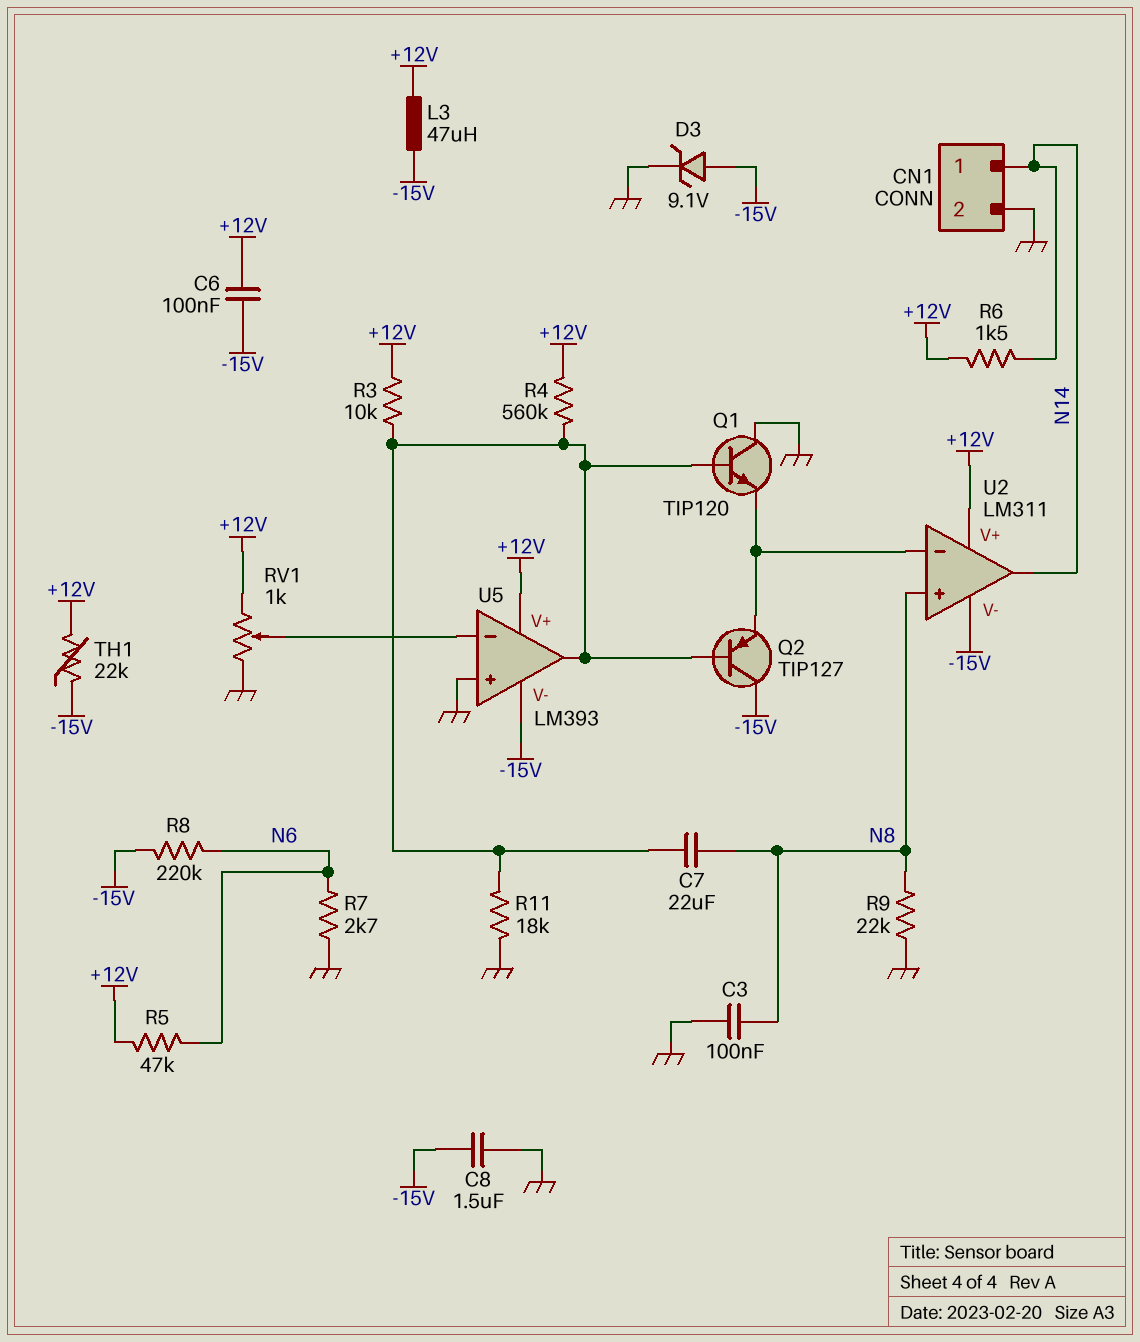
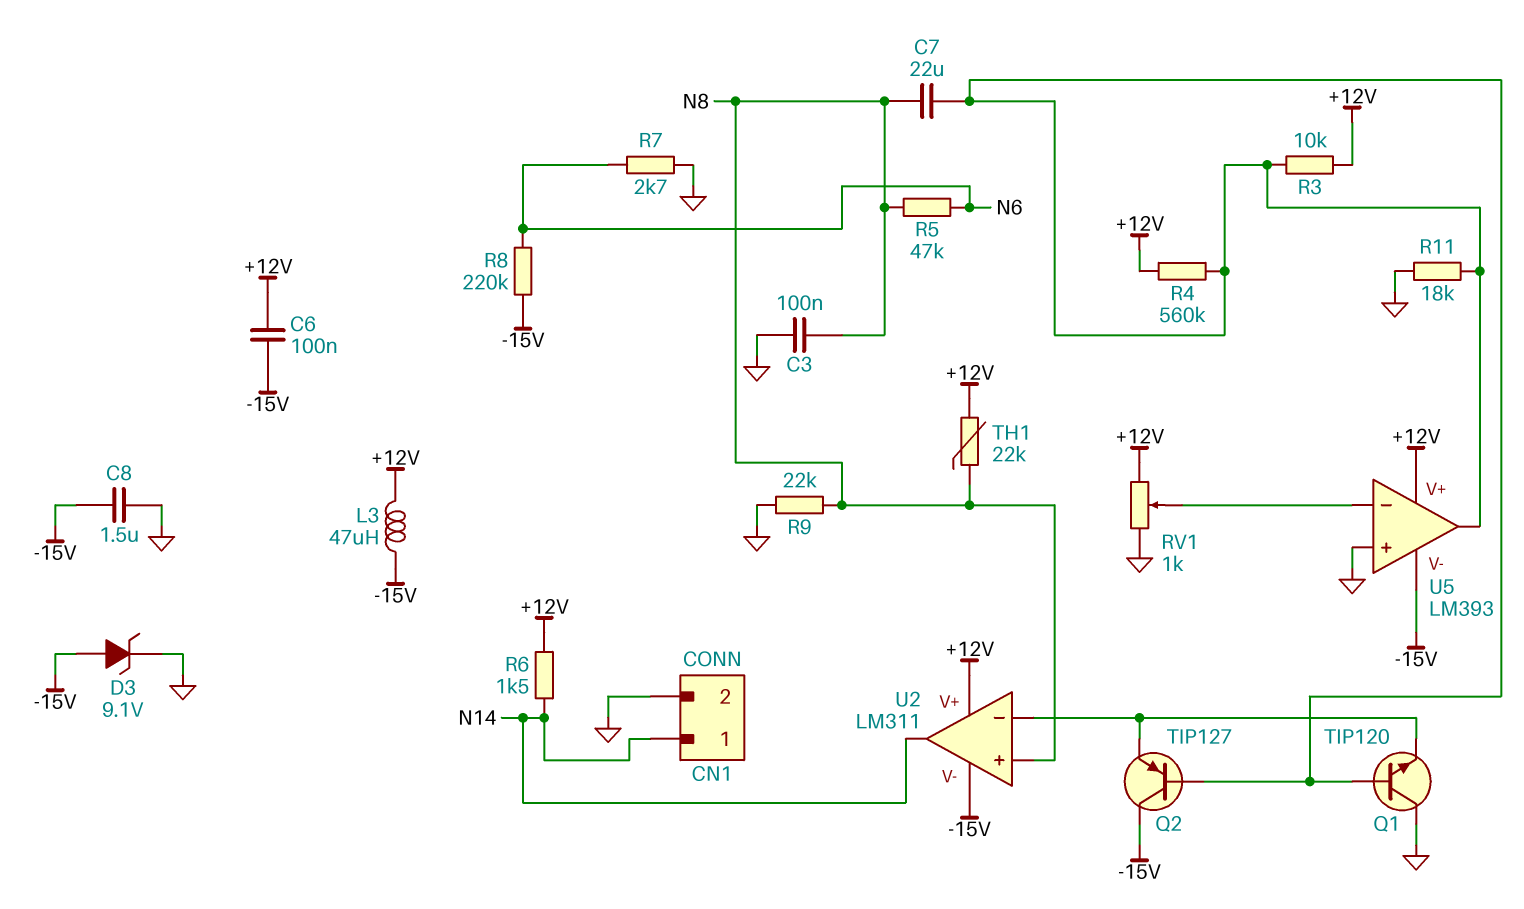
R5: 47k (+12V, N6) -> 47k (N6, N8)
TH1: 22k (+12V, -15V) -> 22k (+12V, N8)

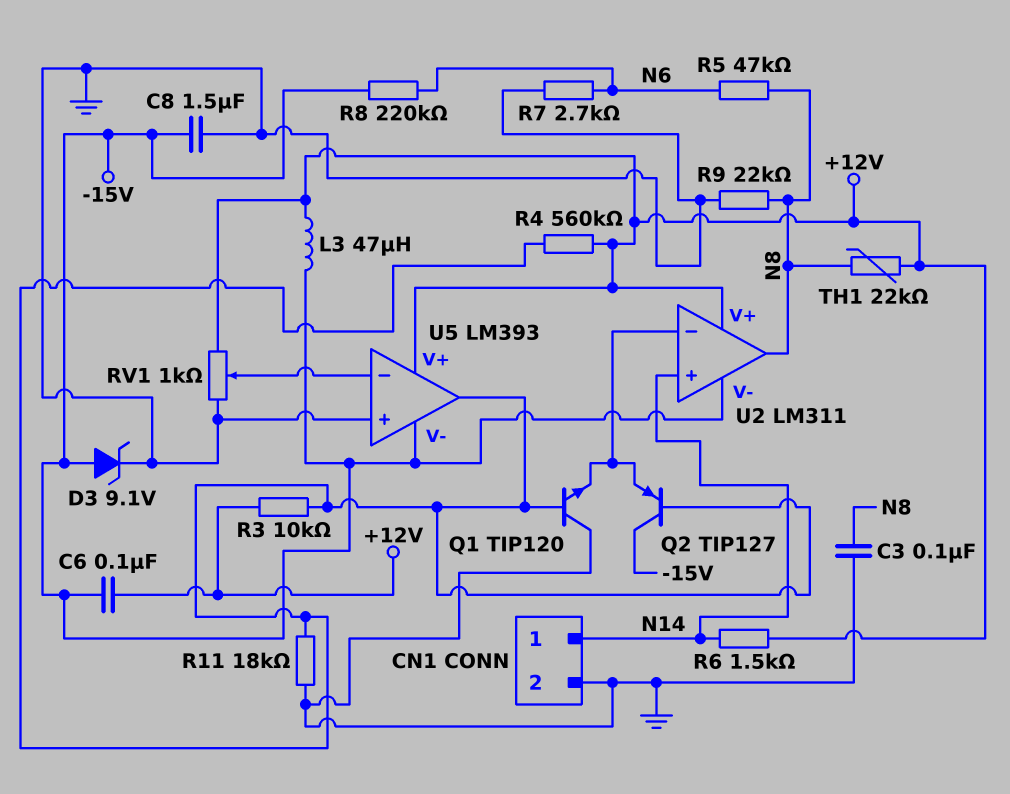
C7: 22uF (N8, U5/out) -> none
U2 pin in+: N8 -> N14
U2 pin out: N14 -> N8

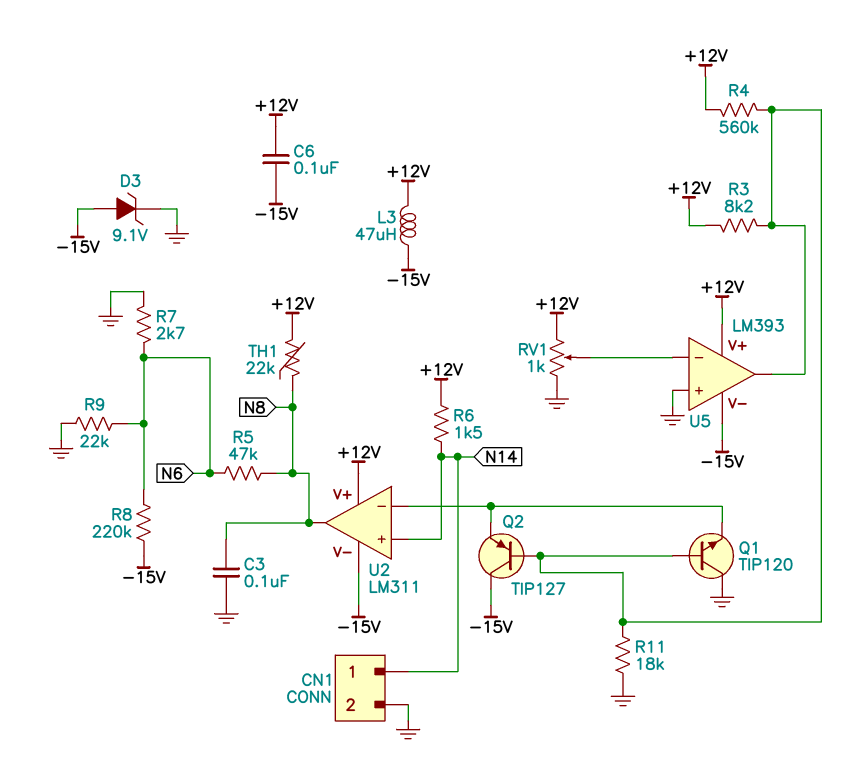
C8: 1.5uF (-15V, GND) -> none
R3: 10k (+12V, U5/out) -> 8.2k (+12V, U5/out)
R9: 22k (GND, N8) -> 22k (GND, N6)

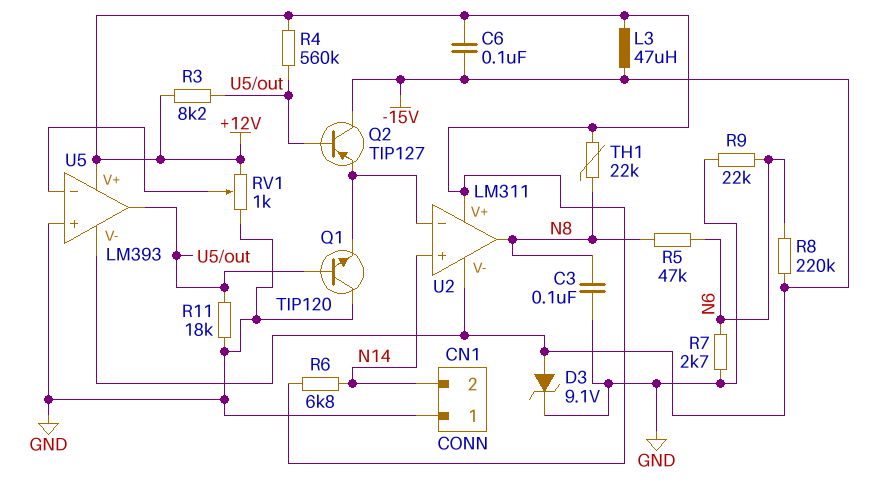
CN1 pin 1: N14 -> GND
CN1 pin 2: GND -> N14
R6: 1.5k (+12V, N14) -> 6.8k (+12V, N14)

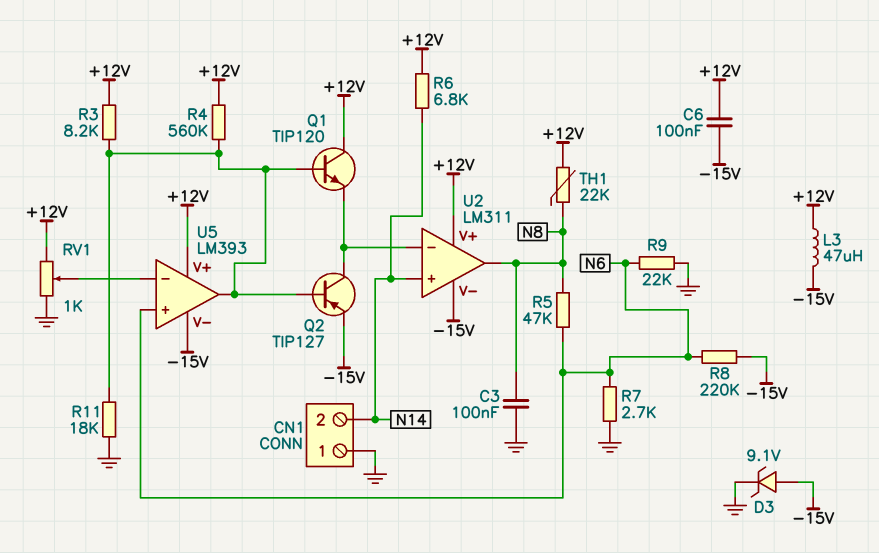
Q1: NPN TIP120 (B U5/out, C GND, E U2/in-) -> NPN TIP120 (B U5/out, C +12V, E U2/in-)
Q2: PNP TIP127 (B U5/out, C -15V, E U2/in-) -> PNP TIP127 (B U5/out, C U2/in-, E -15V)
U5 pin in+: GND -> N6

